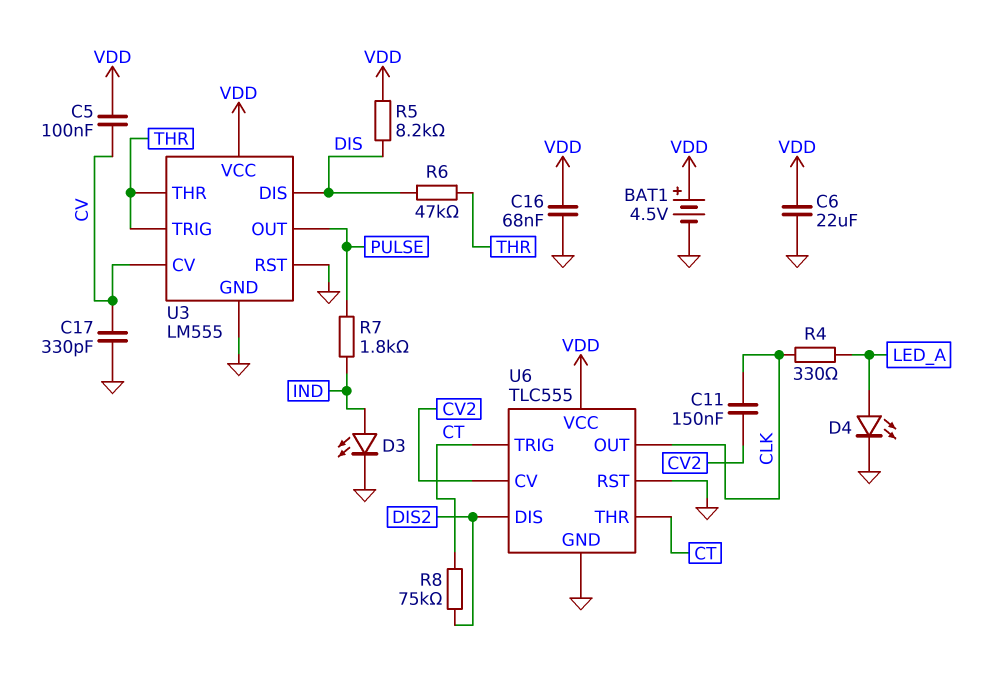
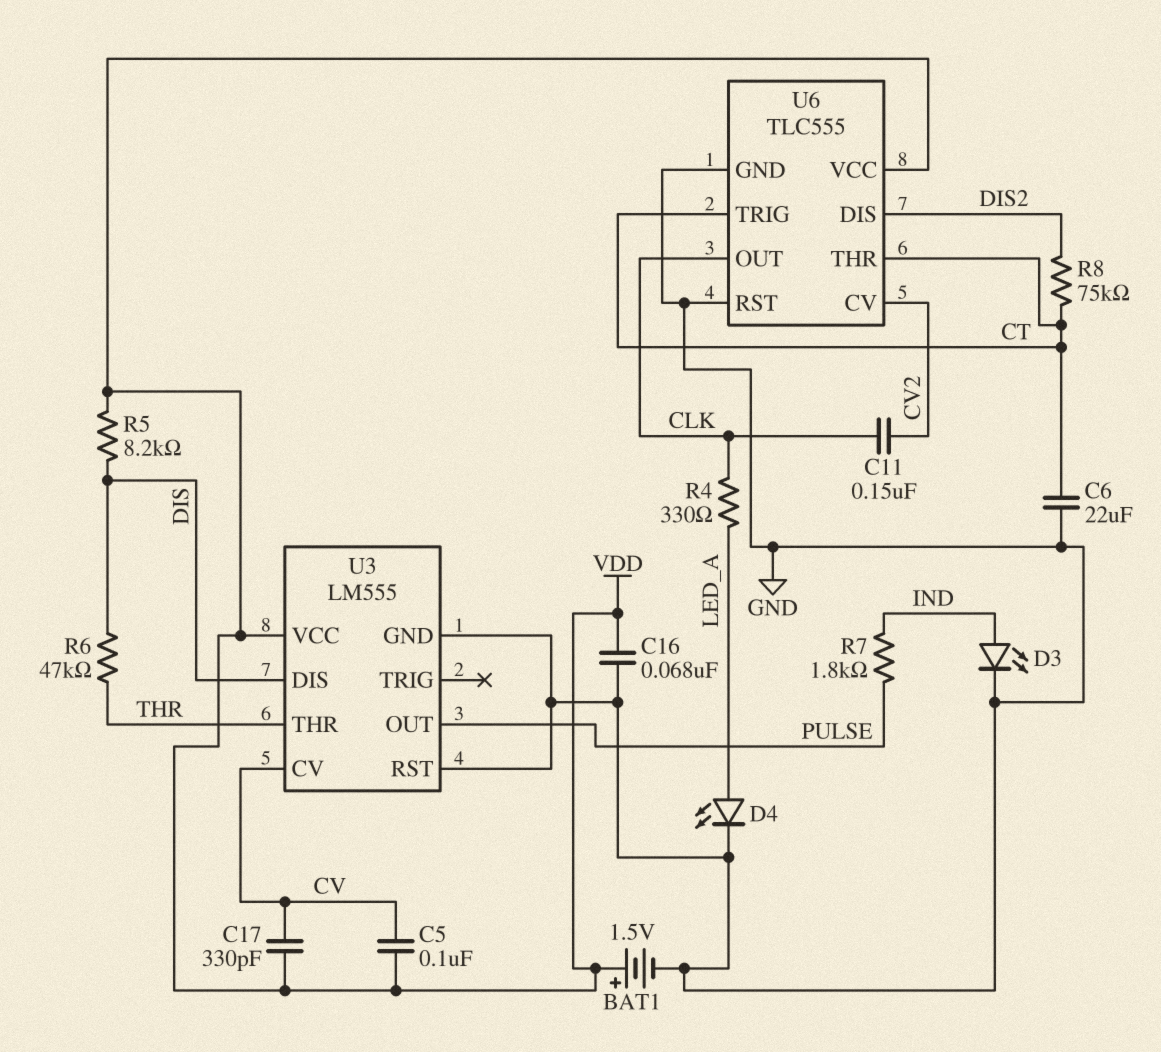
BAT1: 4.5V (plus VDD, minus GND) -> 1.5V (plus VDD, minus GND)
C6: 22uF (GND, VDD) -> 22uF (CT, GND)
C17: 330pF (CV, GND) -> 330pF (CV, VDD)
U3 pin TRIG: THR -> none

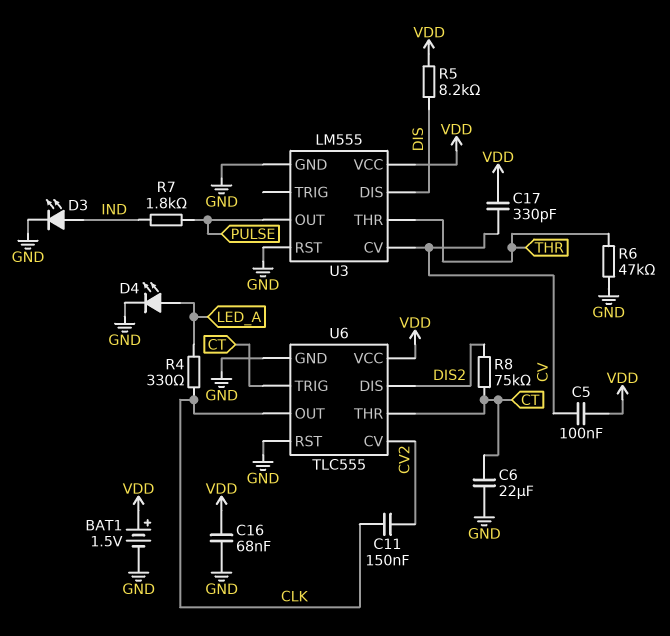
R6: 47k (DIS, THR) -> 47k (GND, THR)

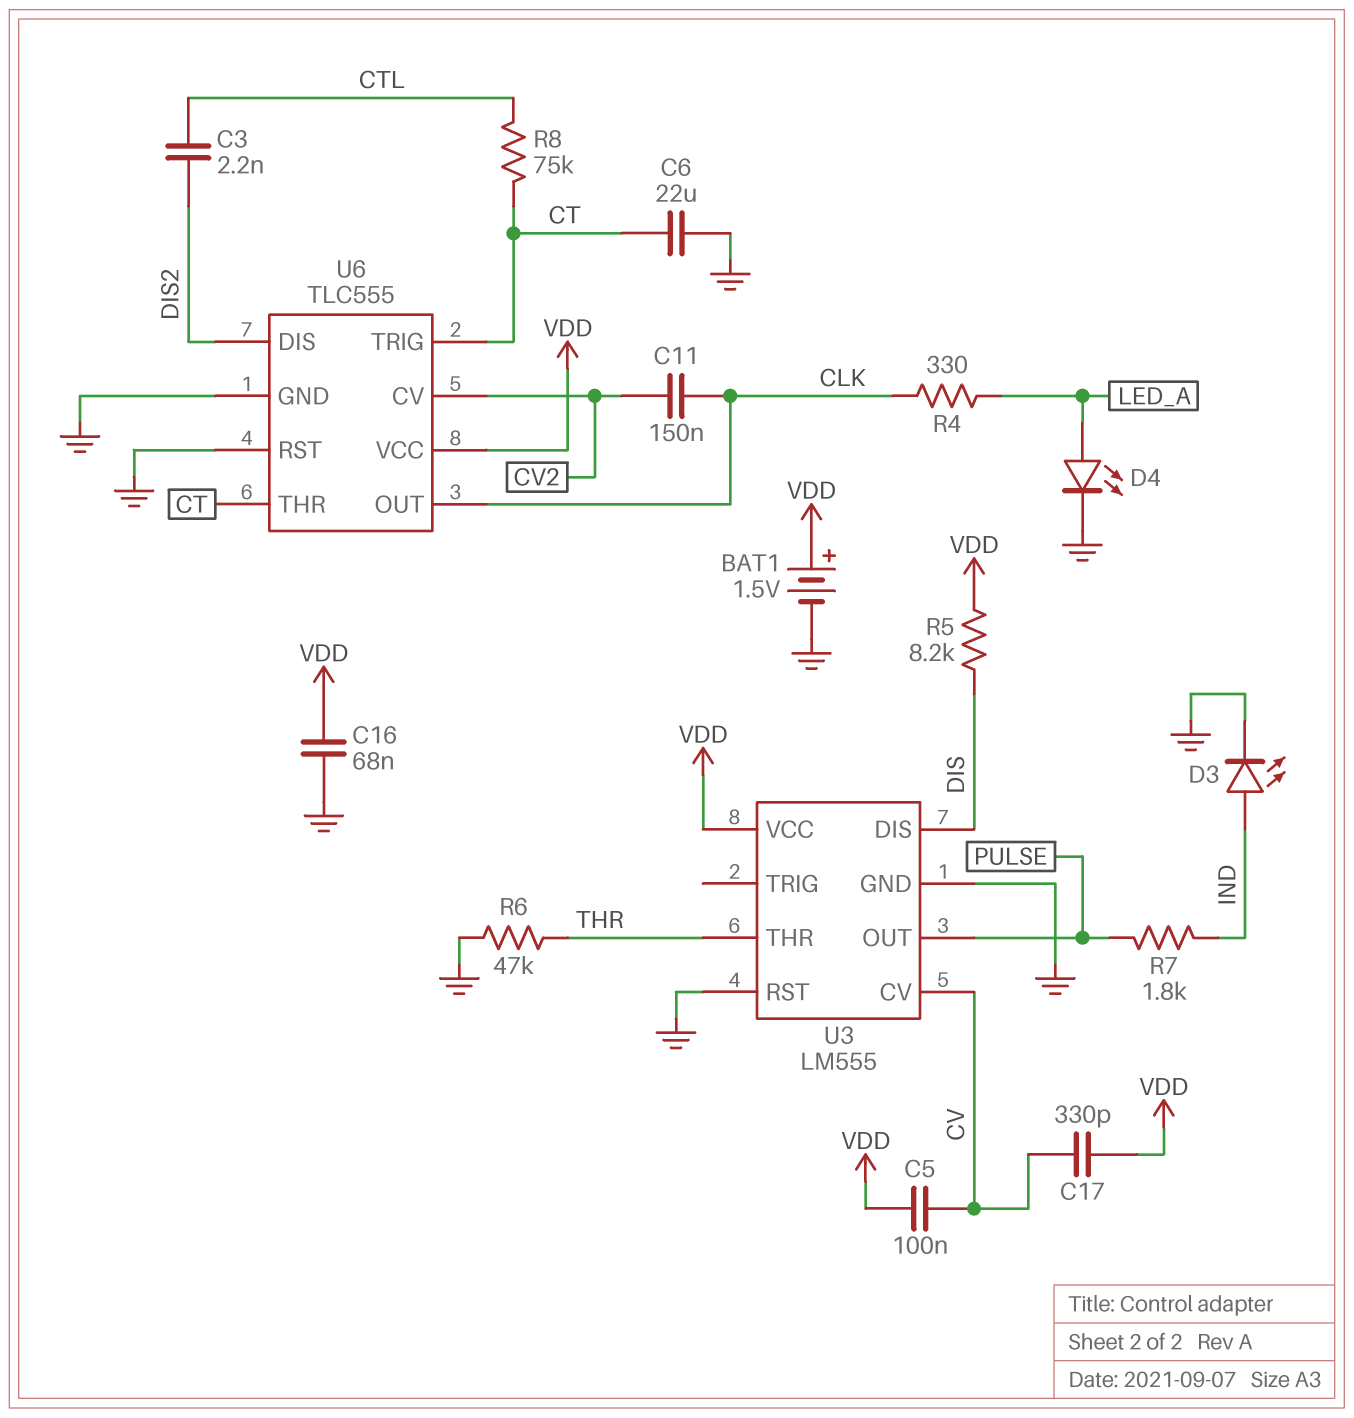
C3: none -> 2.2nF (CTL, DIS2)
R8: 75k (CT, DIS2) -> 75k (CT, CTL)

